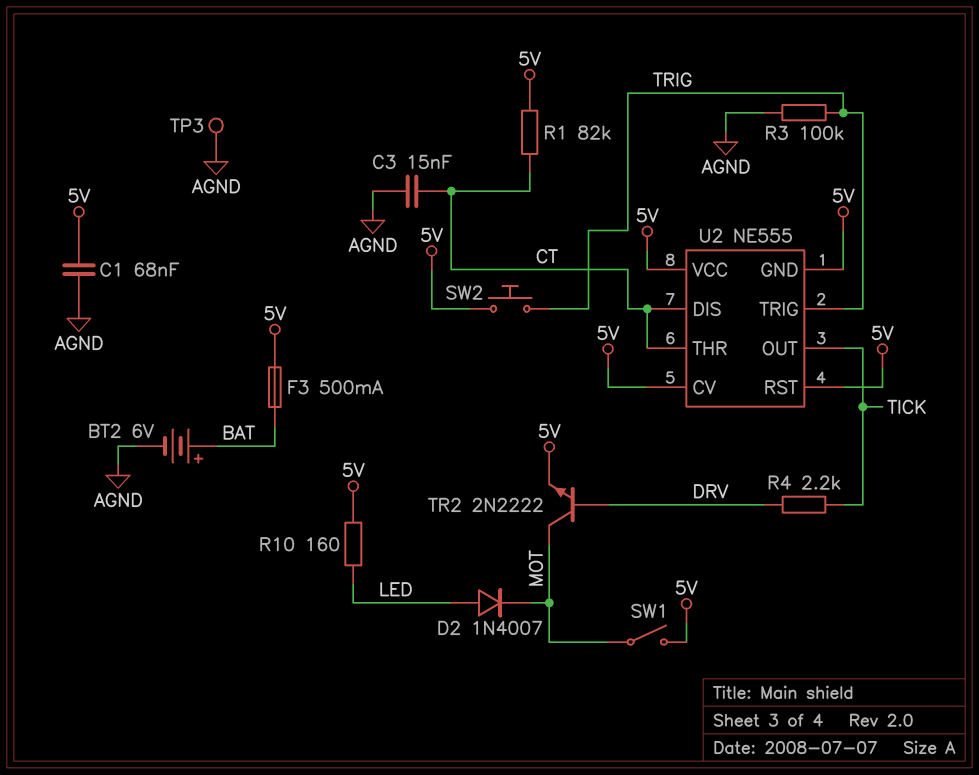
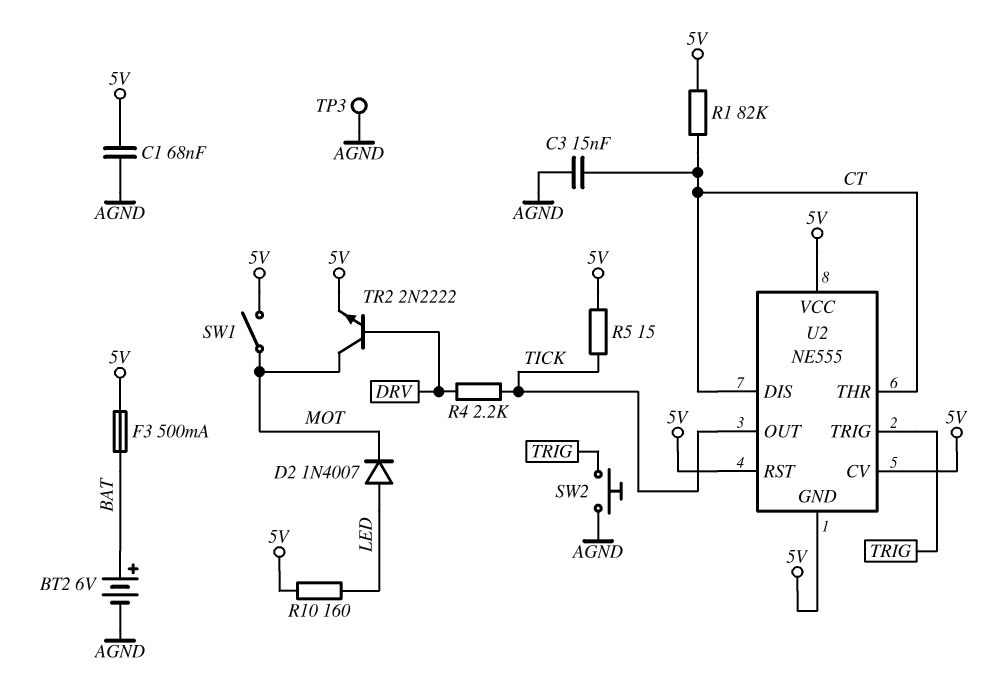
R3: 100k (AGND, TRIG) -> none
R5: none -> 15 (5V, TICK)
SW2: button (5V, TRIG) -> button (AGND, TRIG)

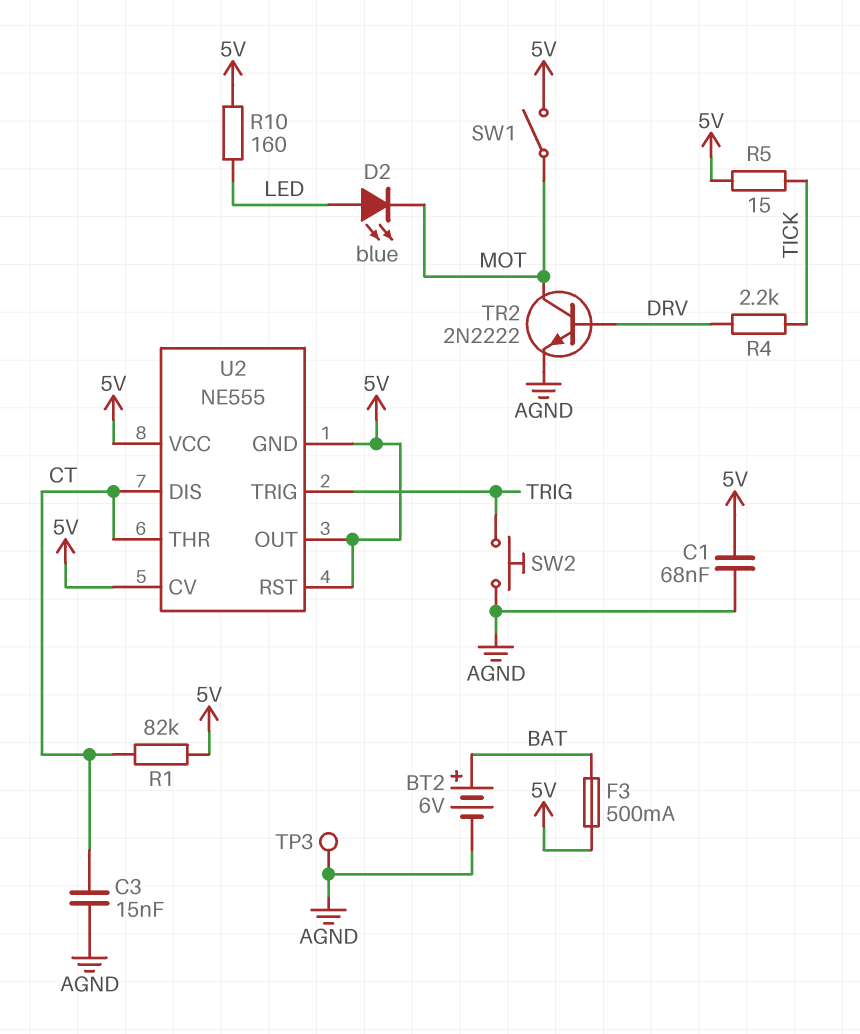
D2: diode 1N4007 (A LED, K MOT) -> LED blue (A LED, K MOT)
TR2: NPN 2N2222 (B DRV, C MOT, E 5V) -> NPN 2N2222 (B DRV, C MOT, E AGND)
U2 pin OUT: TICK -> 5V

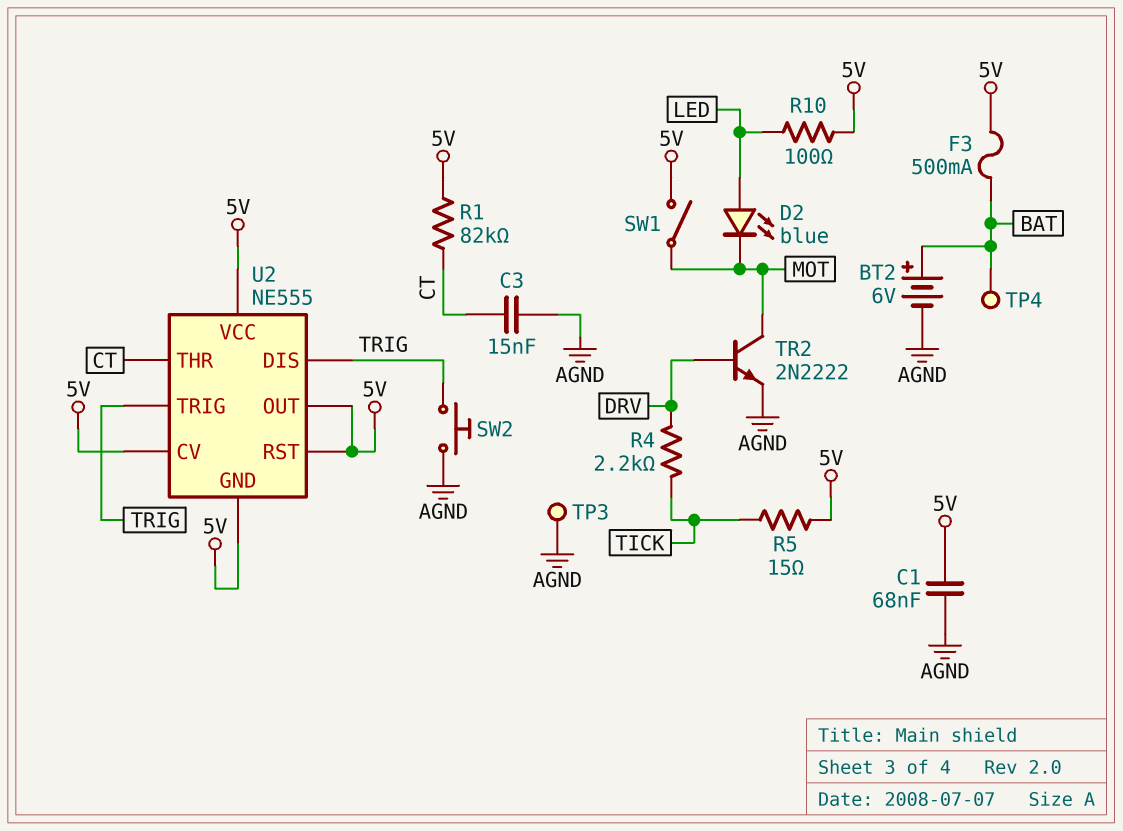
R10: 160 (5V, LED) -> 100 (5V, LED)
TP4: none -> test point (BAT)
U2 pin DIS: CT -> TRIG

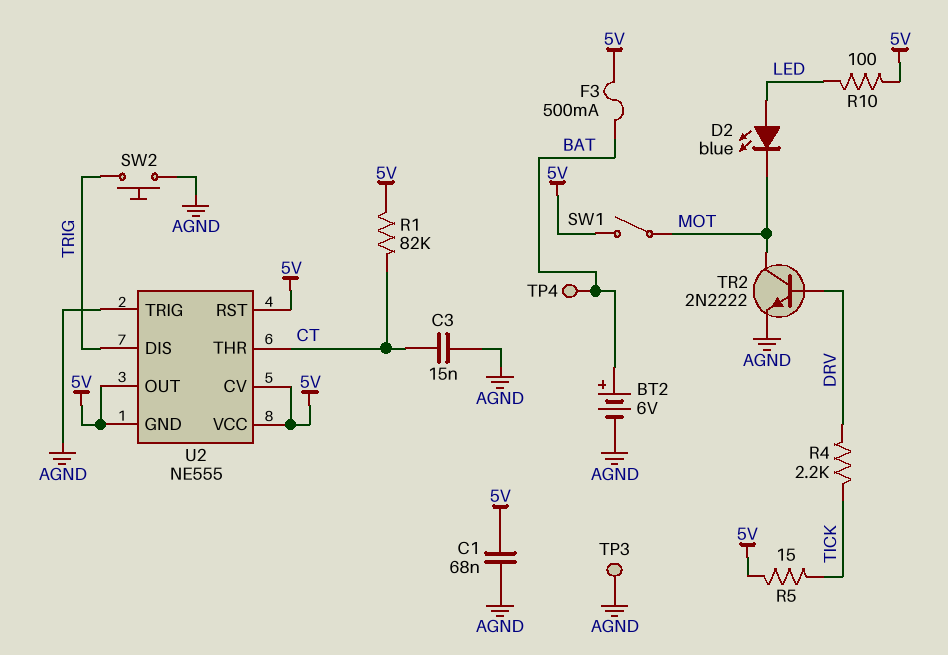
U2 pin TRIG: TRIG -> AGND

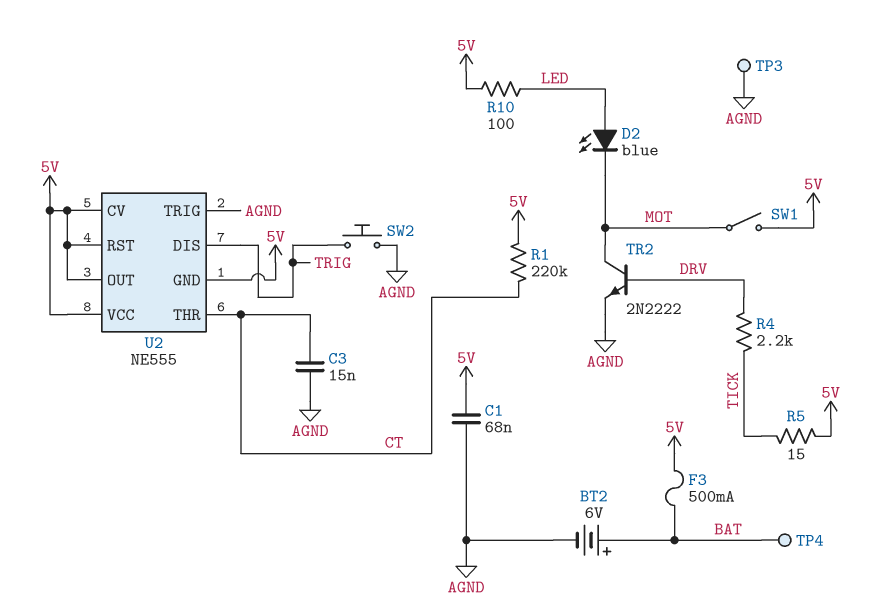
R1: 82k (5V, CT) -> 220k (5V, CT)

